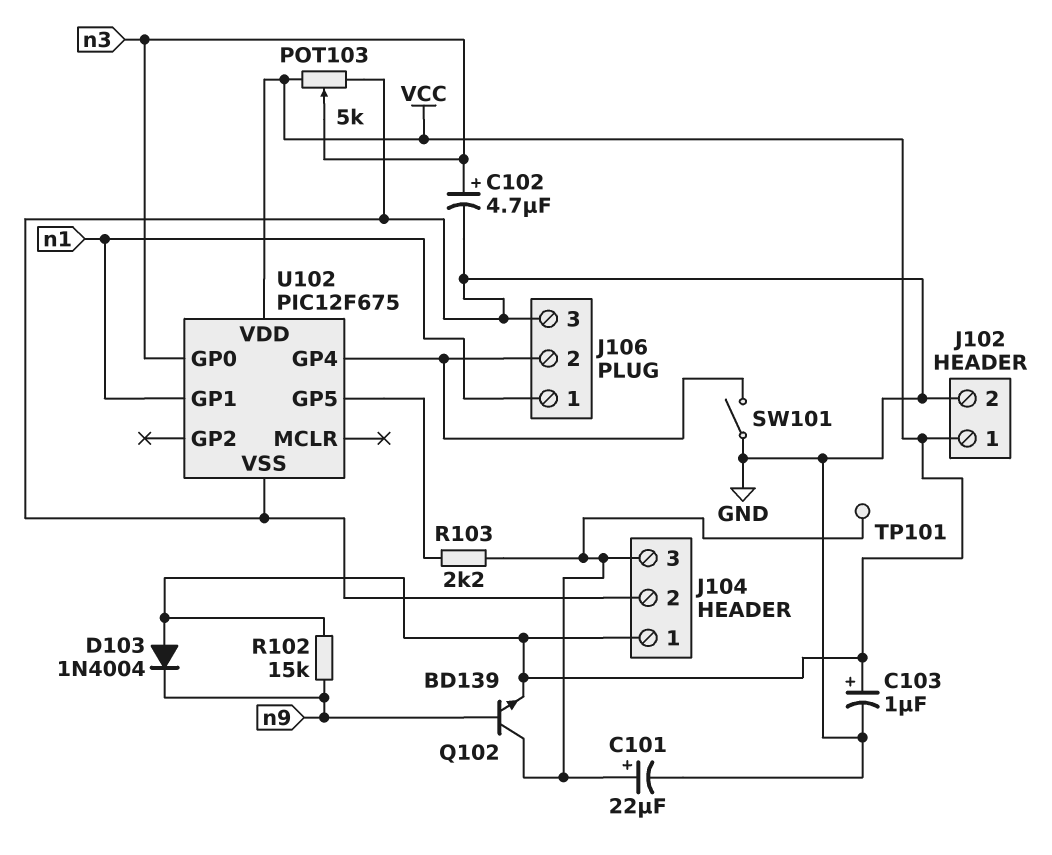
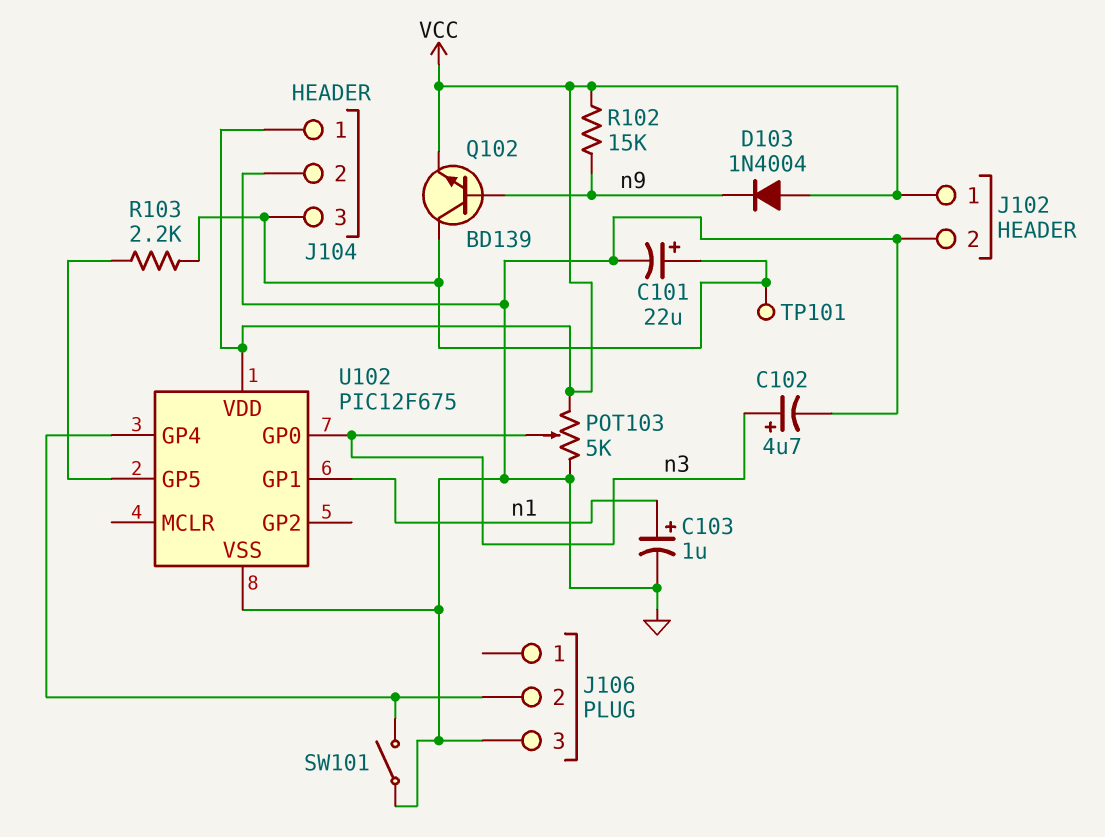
C103: 1uF (plus VCC, minus GND) -> 1uF (plus n1, minus GND)
J106 pin 1: n1 -> none

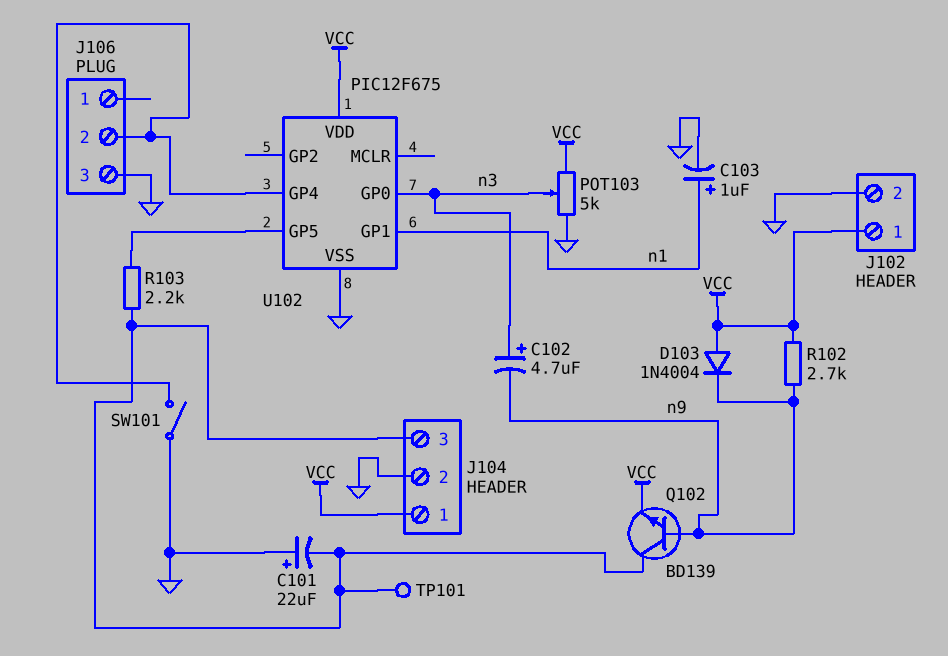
C101: 22uF (plus J104/3, minus GND) -> 22uF (plus GND, minus J104/3)
C102: 4.7uF (plus n3, minus GND) -> 4.7uF (plus n3, minus n9)
R102: 15k (VCC, n9) -> 2.7k (VCC, n9)

